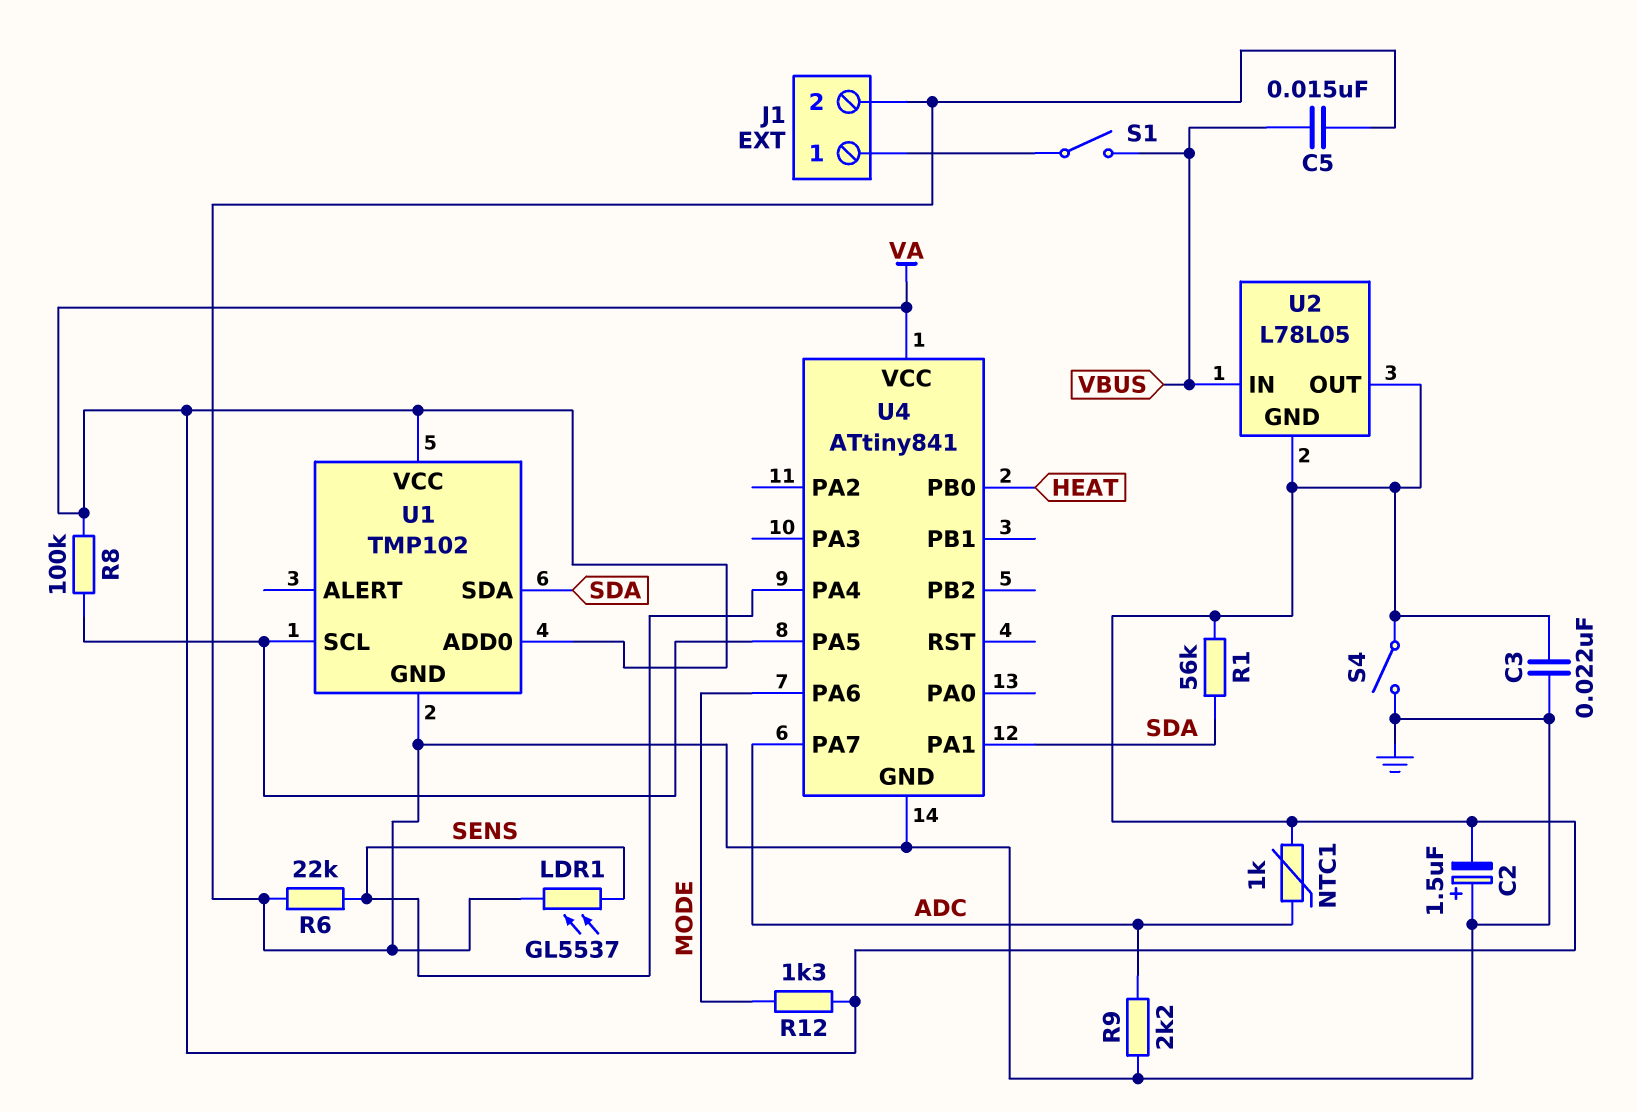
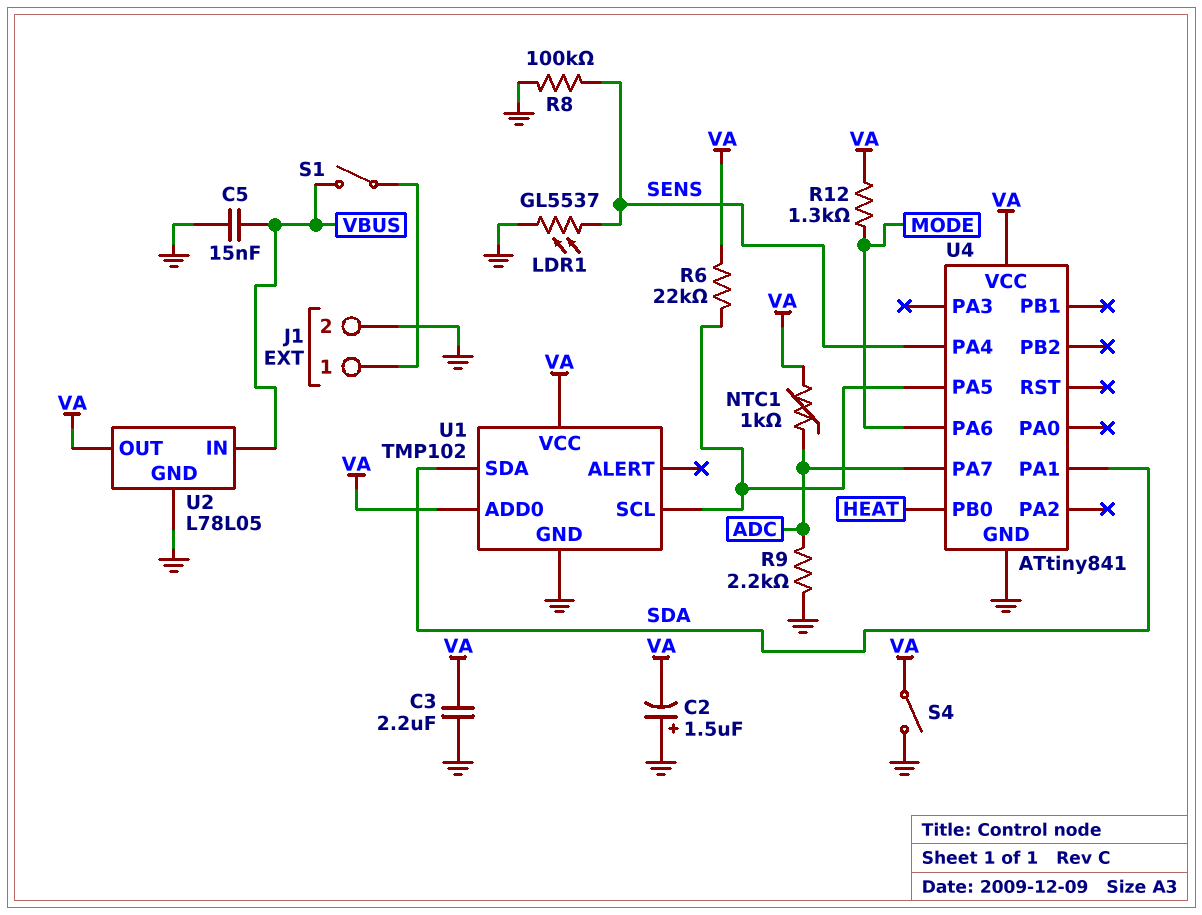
C3: 22nF (GND, VA) -> 2.2uF (GND, VA)
R1: 56k (SDA, VA) -> none
R6: 22k (GND, SENS) -> 22k (U1/SCL, VA)
R8: 100k (U1/SCL, VA) -> 100k (GND, SENS)
U2 pin GND: VA -> GND

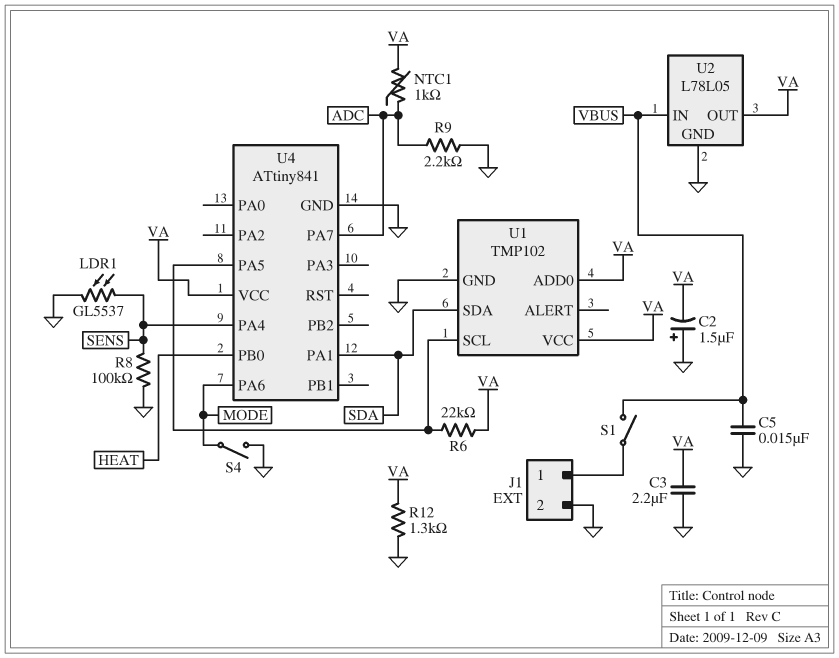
R12: 1.3k (MODE, VA) -> 1.3k (GND, VA)
S4: switch (GND, VA) -> switch (GND, MODE)

